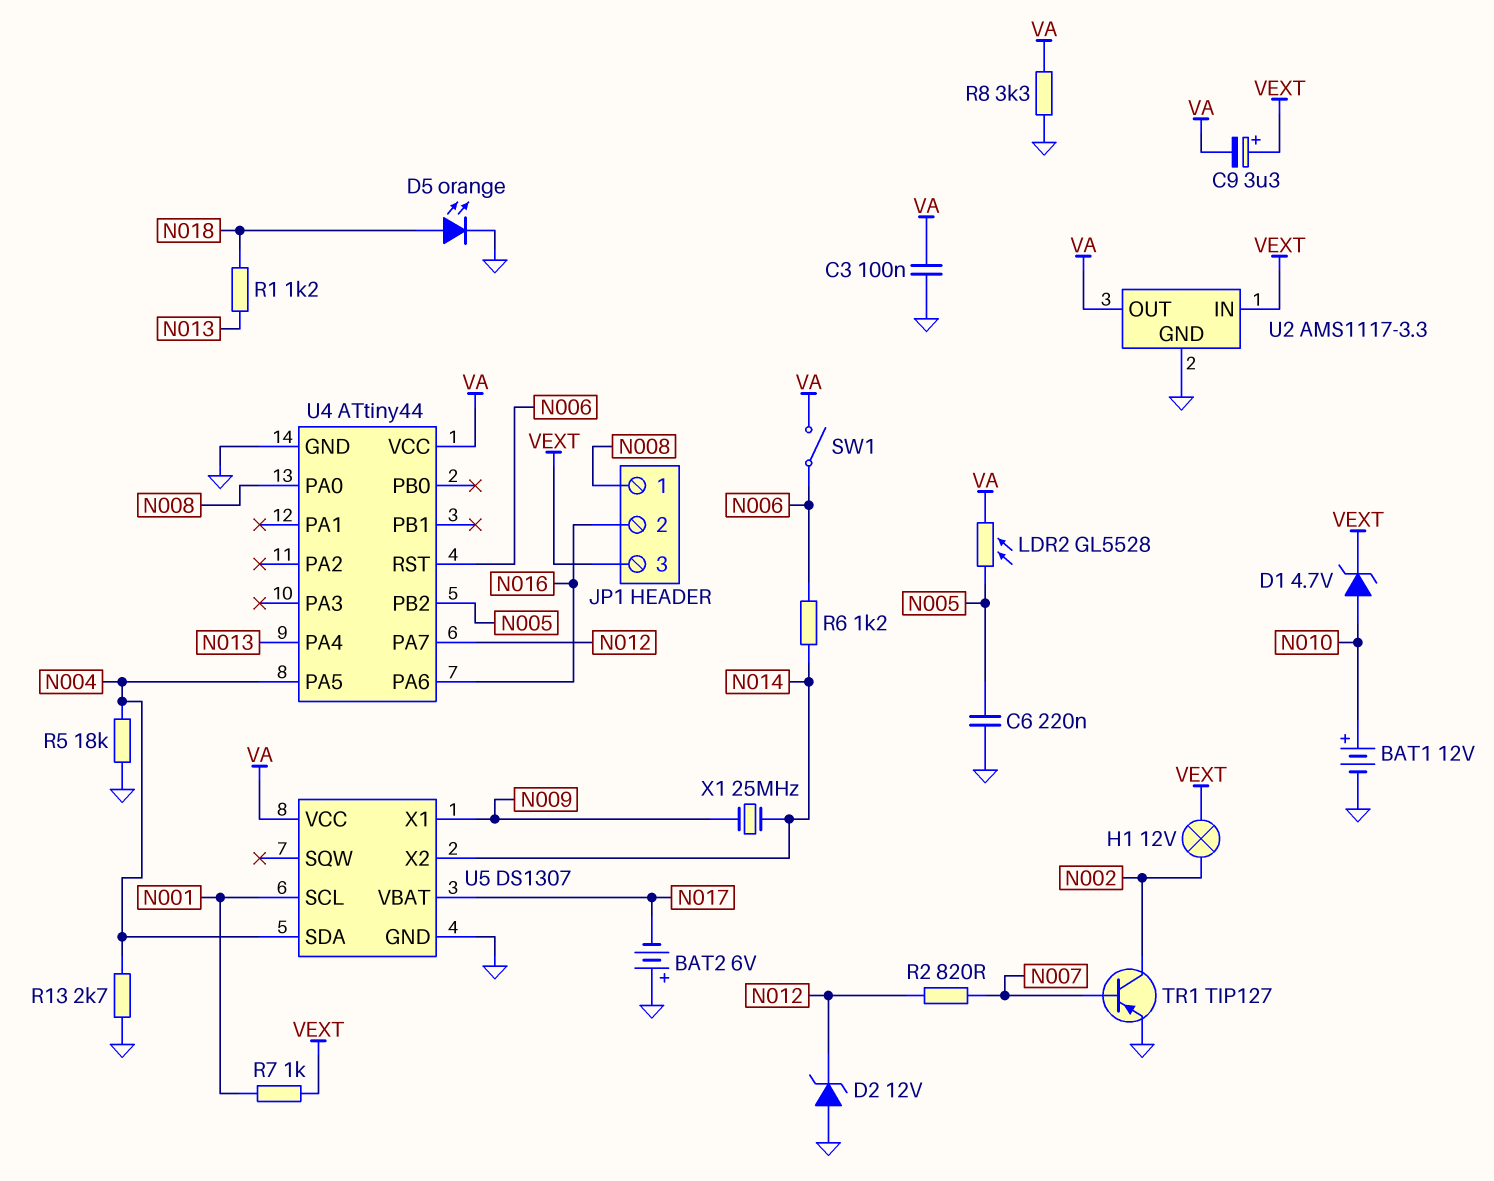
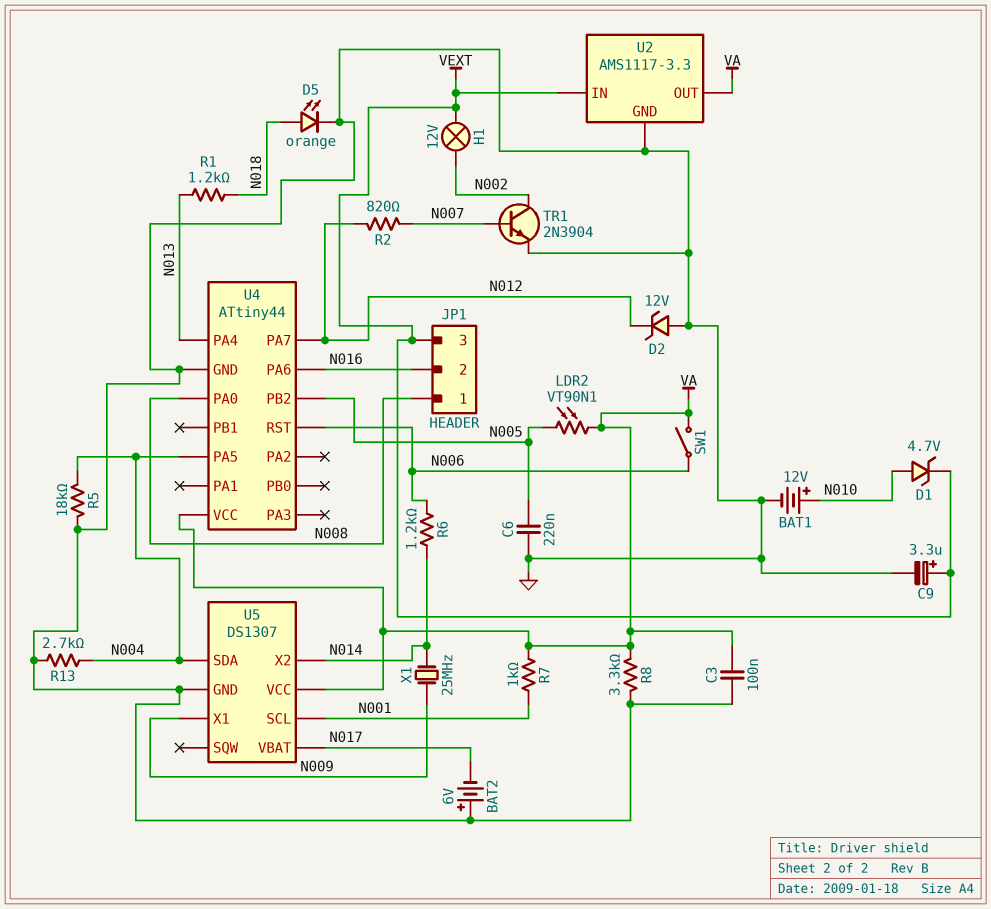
C9: 3.3uF (plus VEXT, minus VA) -> 3.3uF (plus VEXT, minus GND)
LDR2: GL5528 (N005, VA) -> VT90N1 (N005, VA)
R7: 1k (N001, VEXT) -> 1k (N001, VA)
TR1: PNP TIP127 (B N007, C N002, E GND) -> NPN 2N3904 (B N007, C N002, E GND)

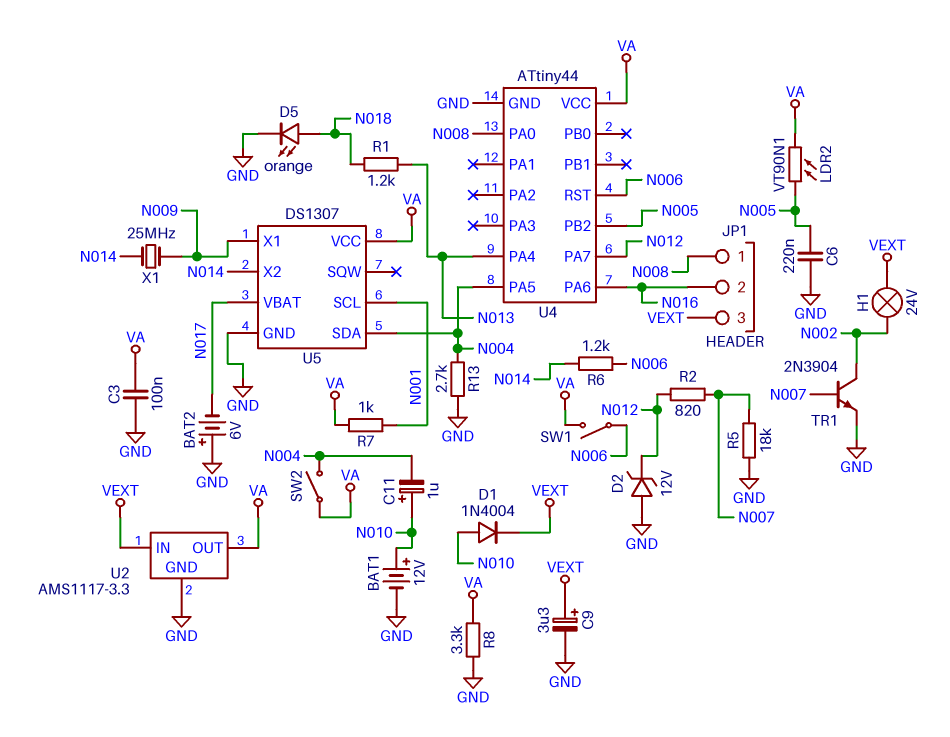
C11: none -> 1uF (plus N010, minus N004)
D1: zener 4.7V (A N010, K VEXT) -> diode 1N4004 (A N010, K VEXT)
H1: lamp 12V (N002, VEXT) -> lamp 24V (N002, VEXT)
R5: 18k (GND, N004) -> 18k (GND, N007)
SW2: none -> switch (N004, VA)

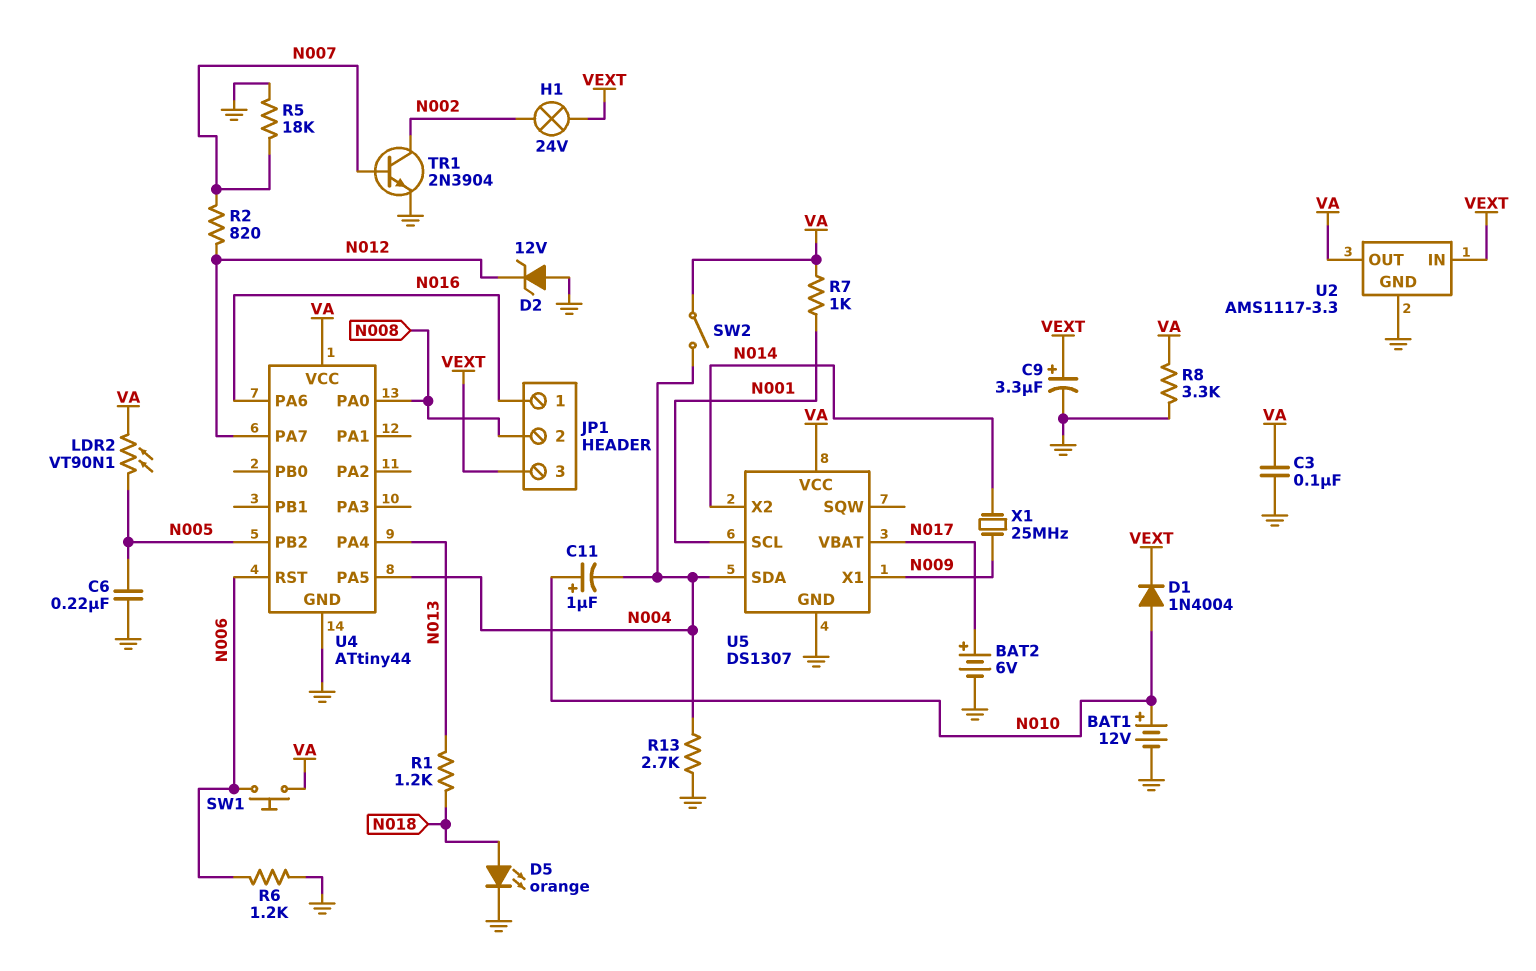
BAT2: 6V (plus GND, minus N017) -> 6V (plus N017, minus GND)
JP1 pin 1: N008 -> N016
JP1 pin 2: N016 -> N008
R6: 1.2k (N006, N014) -> 1.2k (GND, N006)
SW1: switch (N006, VA) -> button (N006, VA)

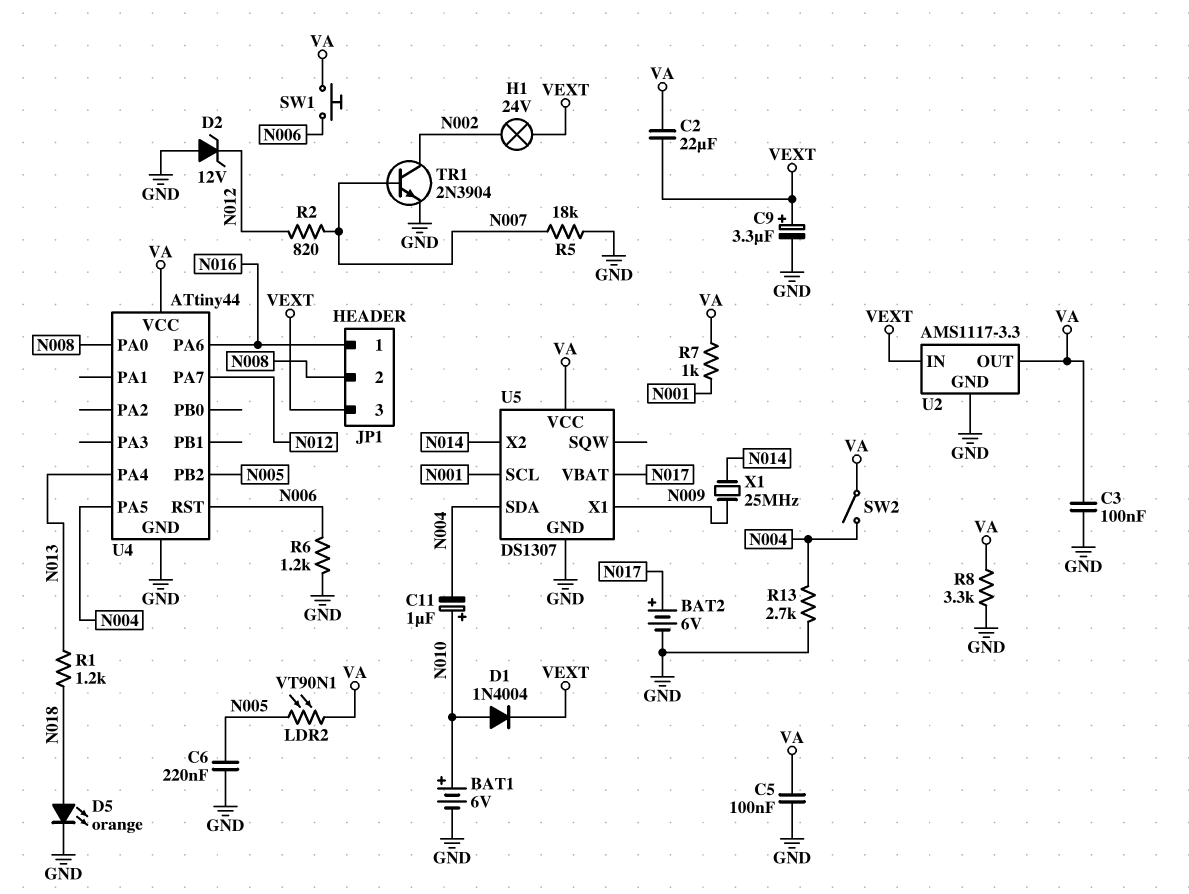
BAT1: 12V (plus N010, minus GND) -> 6V (plus N010, minus GND)
C2: none -> 22uF (VA, VEXT)
C5: none -> 100nF (GND, VA)

